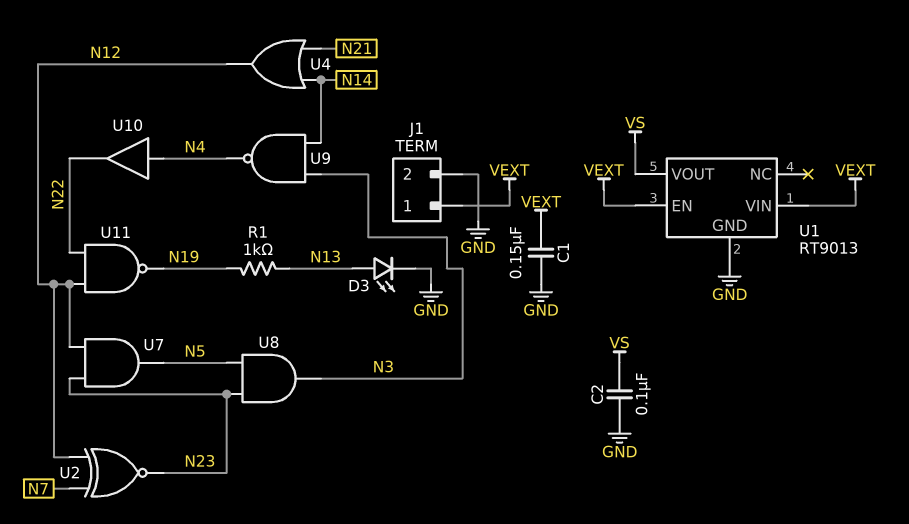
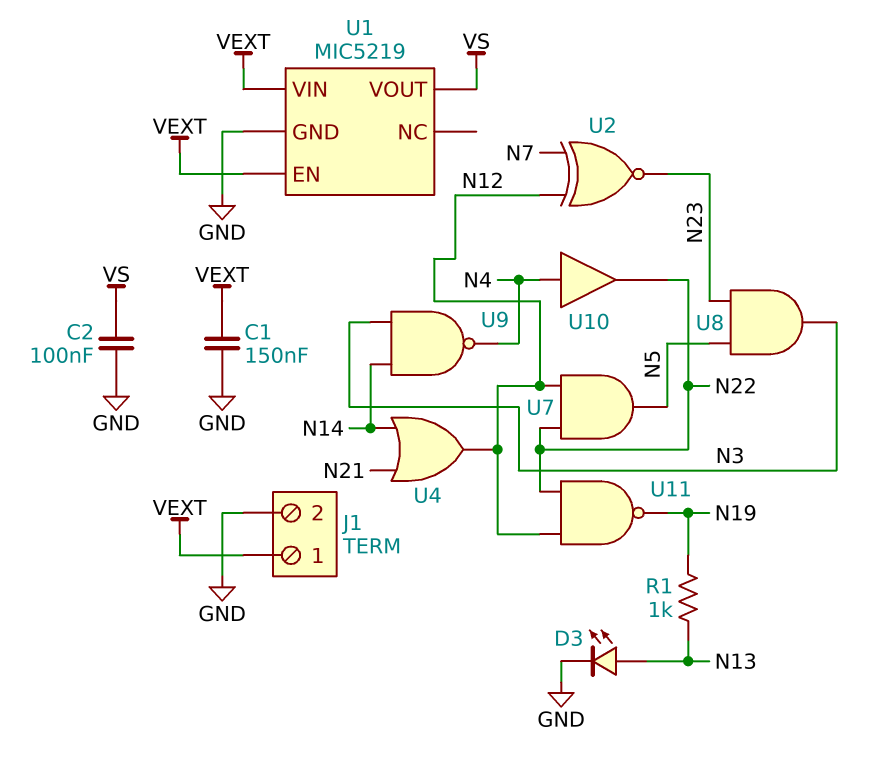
U1: RT9013 -> MIC5219
U7: AND (in N12, in N23, out N5) -> AND (in N12, in N22, out N5)

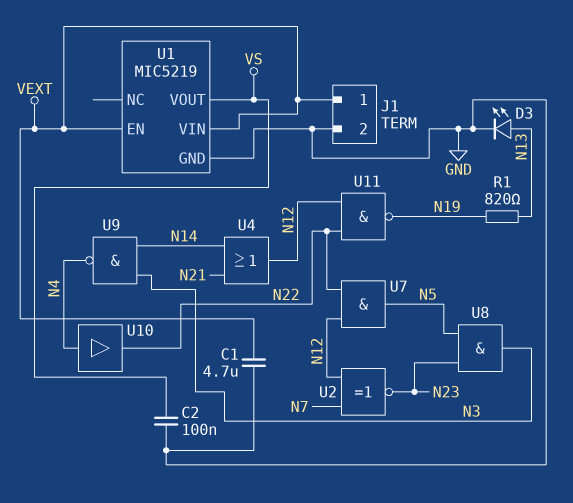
C1: 150nF (GND, VEXT) -> 4.7uF (GND, VEXT)
R1: 1k (N13, N19) -> 820 (N13, N19)

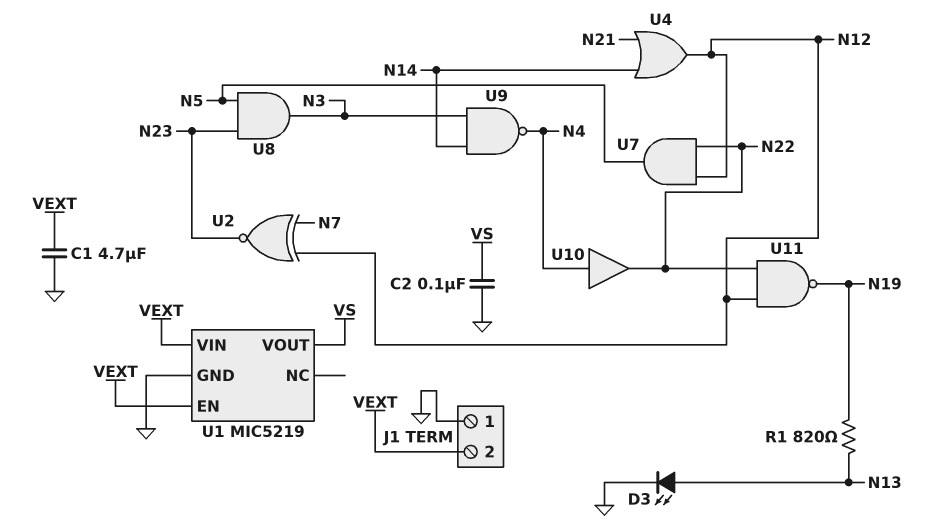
J1 pin 1: VEXT -> GND
J1 pin 2: GND -> VEXT

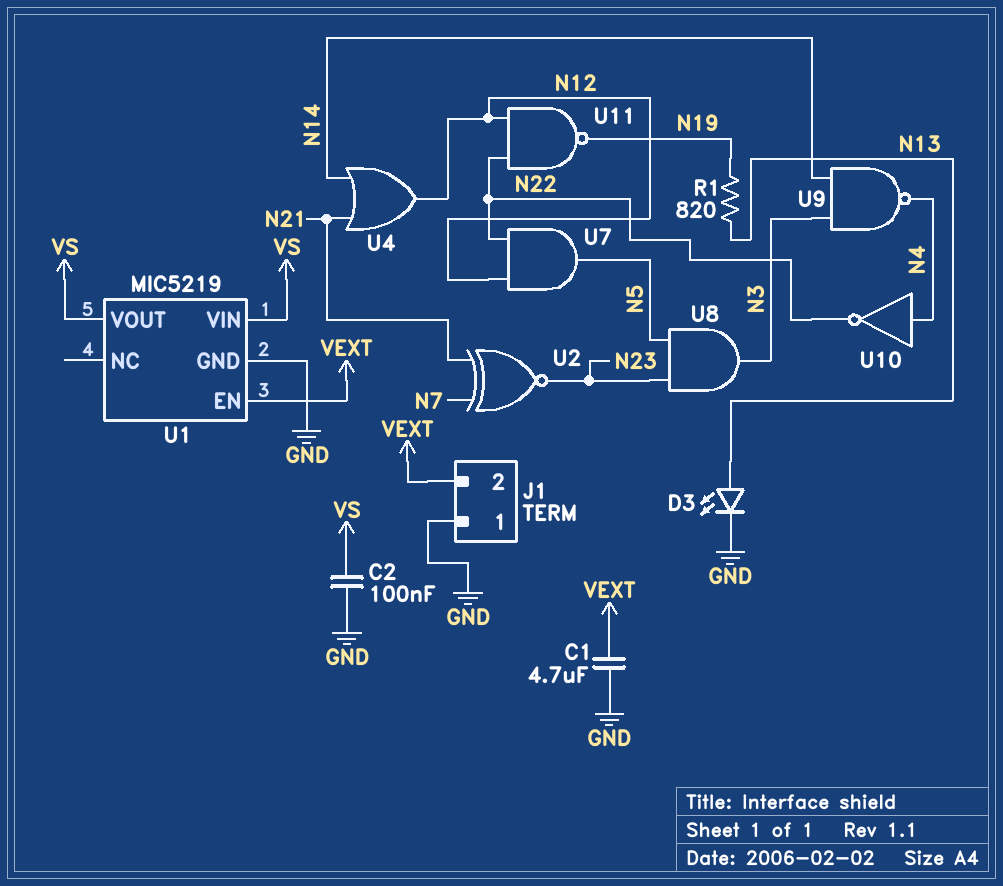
U1 pin VIN: VEXT -> VS
U2: XNOR (in N7, in N12, out N23) -> XNOR (in N7, in N21, out N23)
U10: buffer (in N4, out N22) -> NOT (in N4, out N22)

